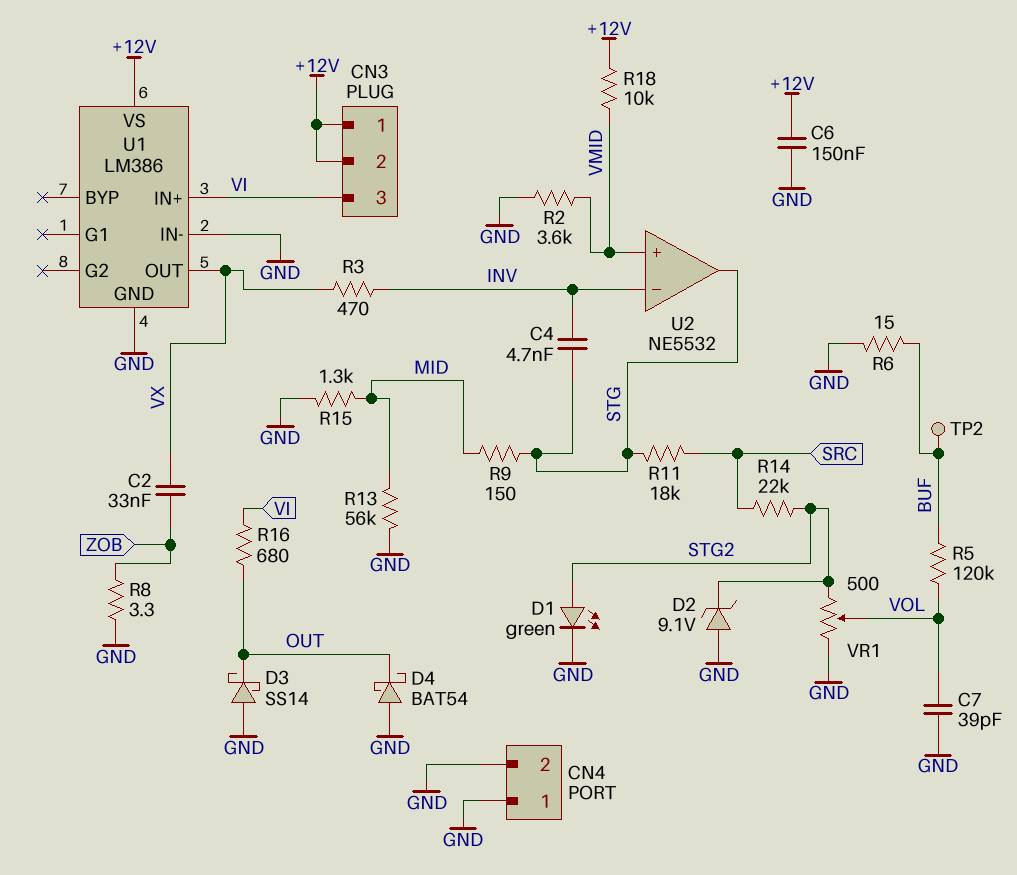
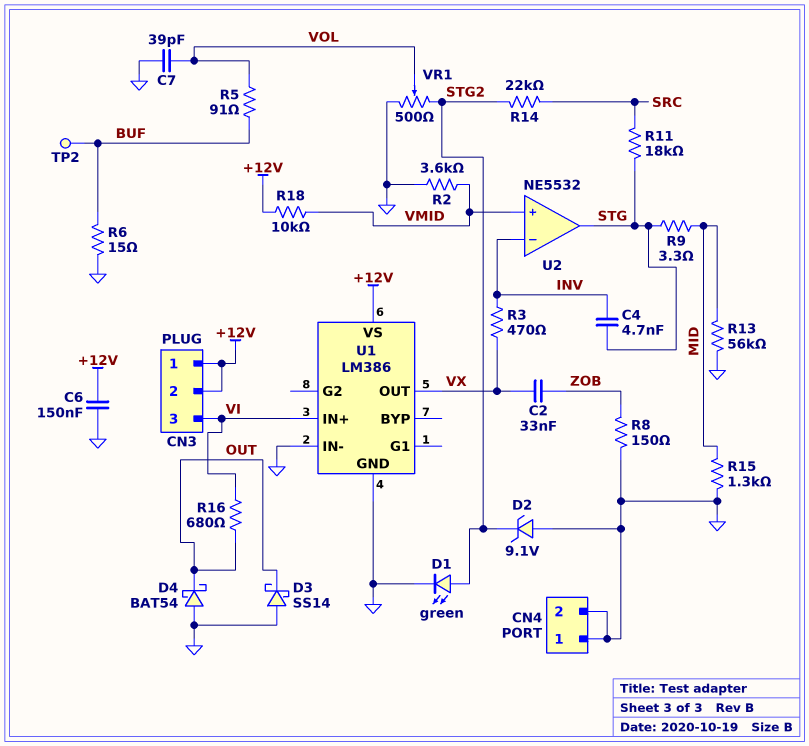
R5: 120k (BUF, VOL) -> 91 (BUF, VOL)
R8: 3.3 (GND, ZOB) -> 150 (GND, ZOB)
R9: 150 (MID, STG) -> 3.3 (MID, STG)

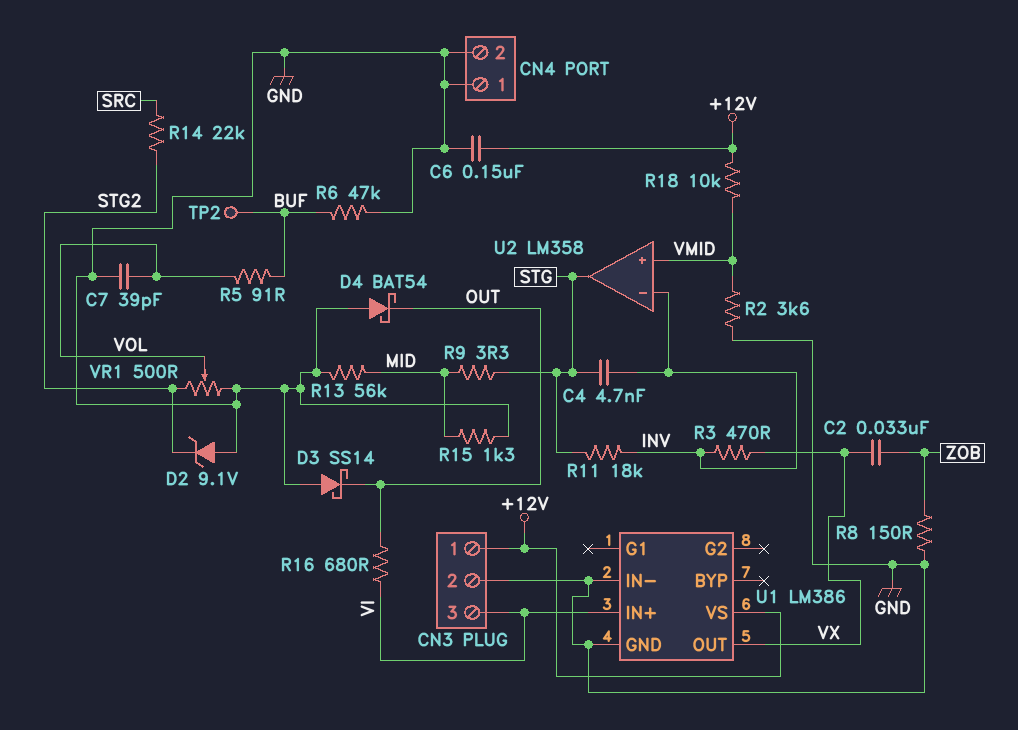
CN3 pin 2: +12V -> GND
D1: LED green (A STG2, K GND) -> none
R6: 15 (BUF, GND) -> 47k (BUF, GND)
R11: 18k (SRC, STG) -> 18k (INV, STG)
U2: NE5532 -> LM358

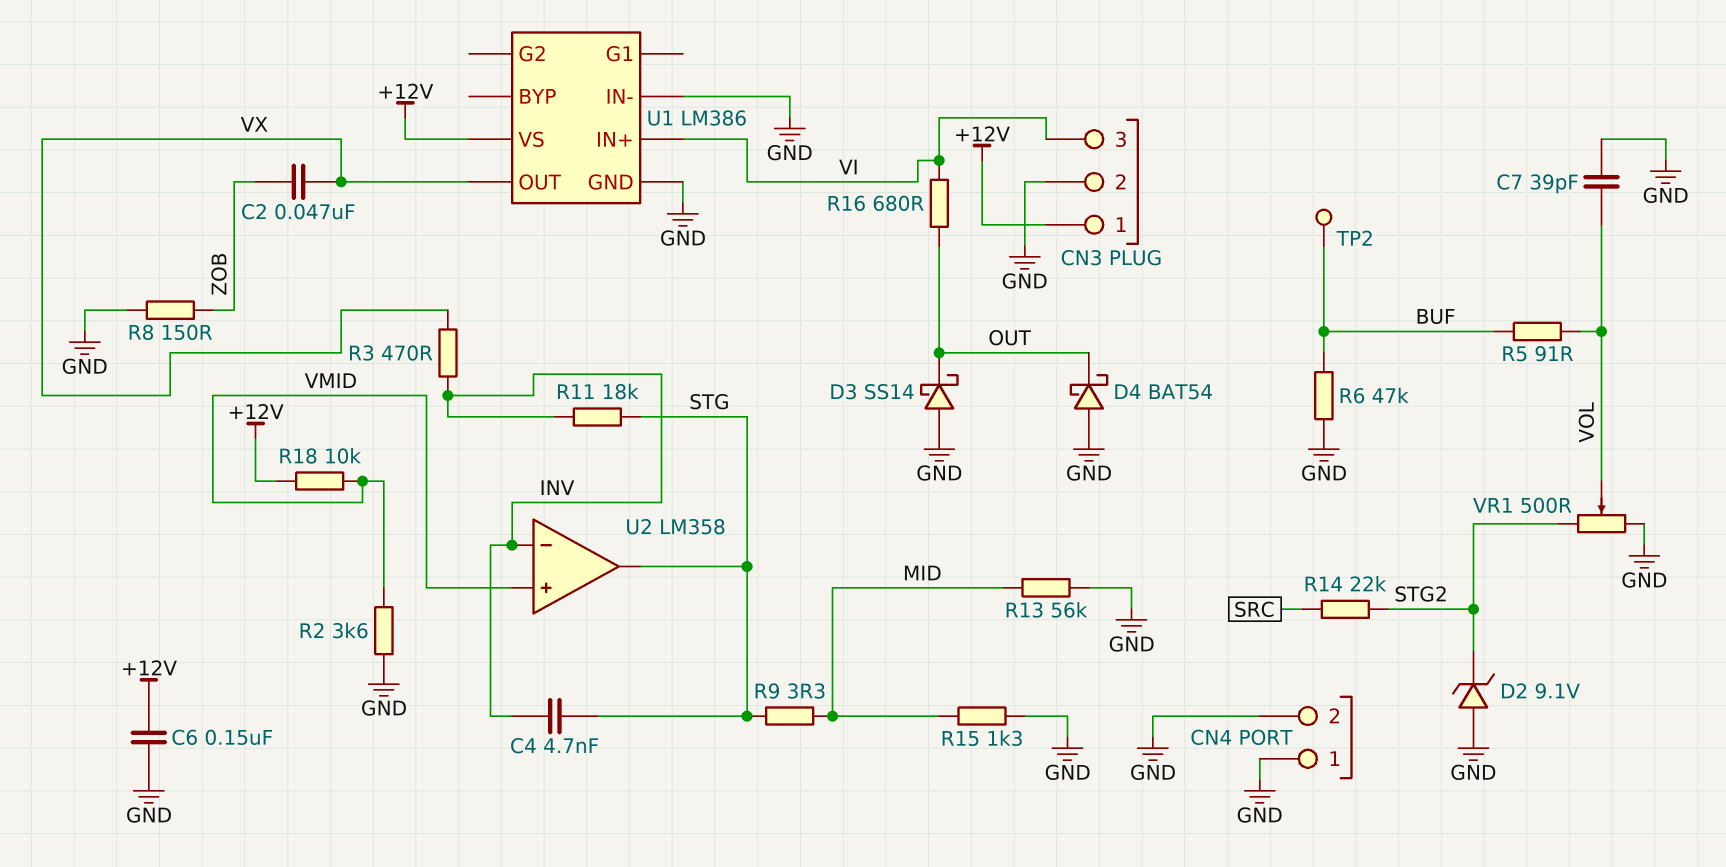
C2: 33nF (VX, ZOB) -> 47nF (VX, ZOB)

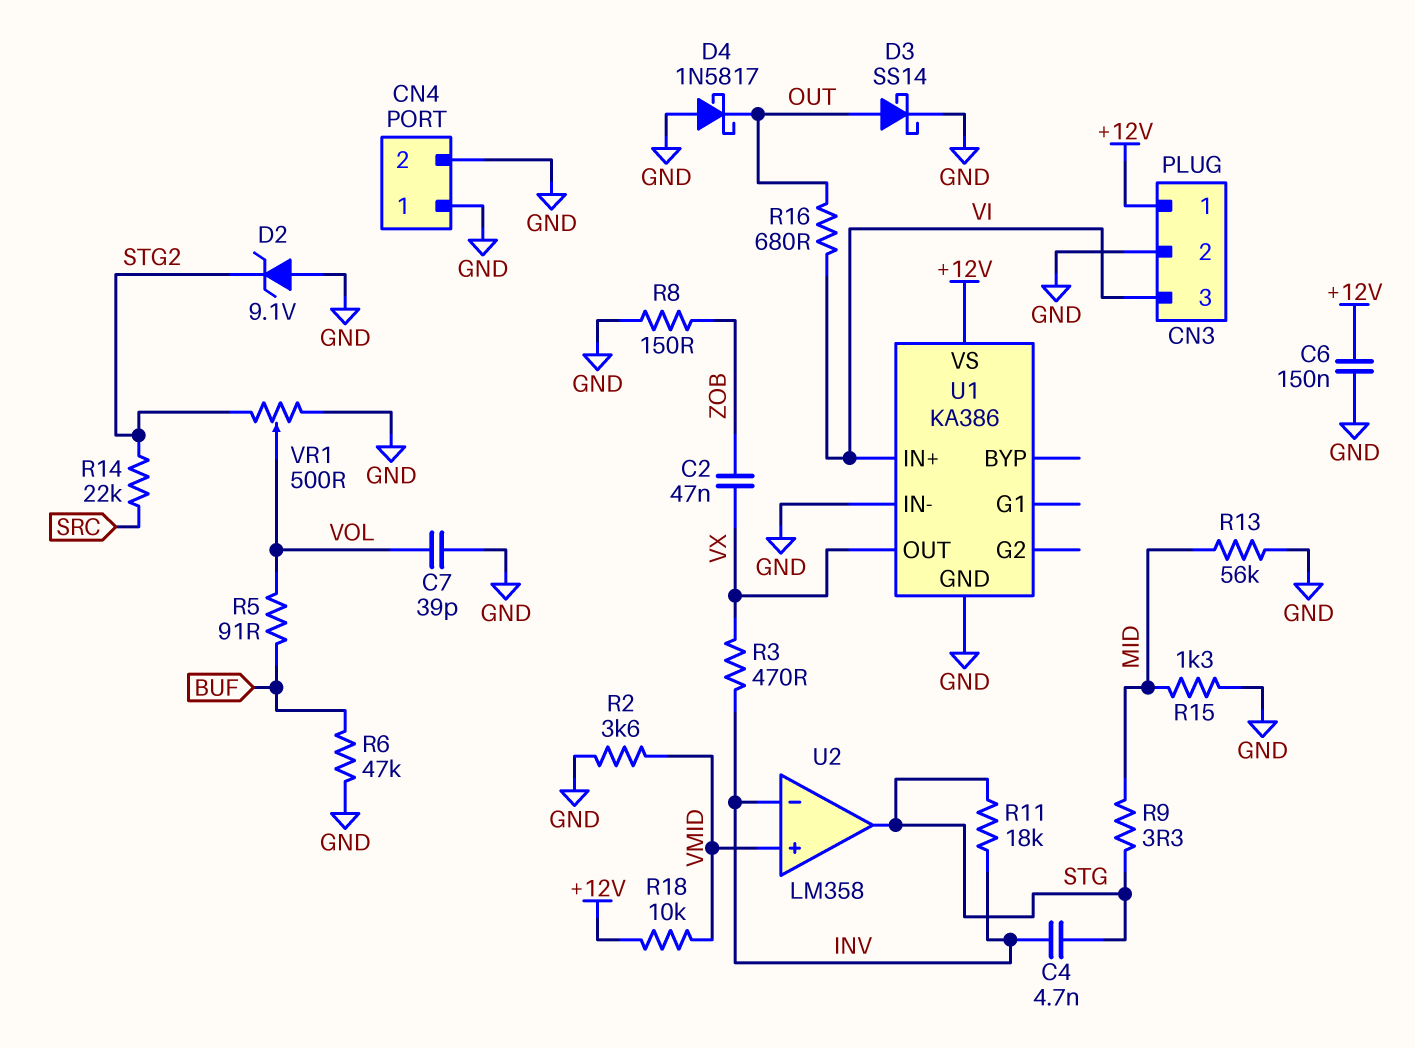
D3: schottky SS14 (A GND, K OUT) -> schottky SS14 (A OUT, K GND)
D4: schottky BAT54 (A GND, K OUT) -> schottky 1N5817 (A GND, K OUT)
TP2: test point (BUF) -> none
U1: LM386 -> KA386

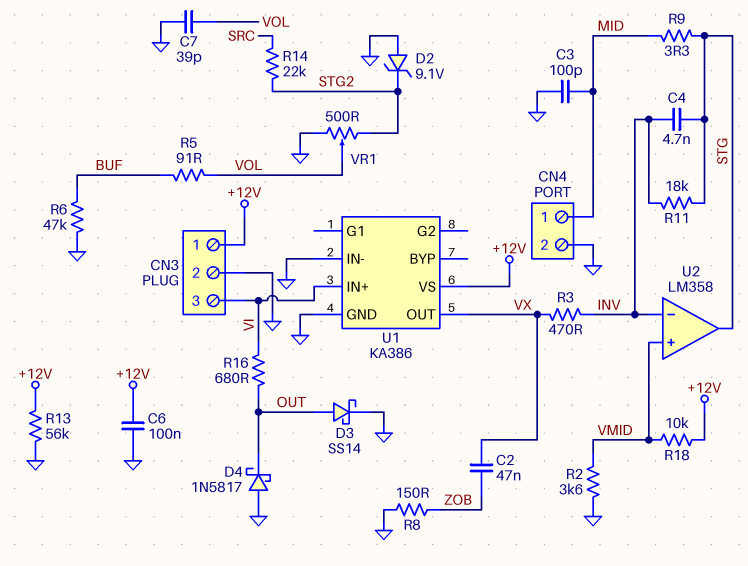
C3: none -> 100pF (GND, MID)
C6: 150nF (+12V, GND) -> 100nF (+12V, GND)
CN4 pin 1: GND -> MID
R13: 56k (GND, MID) -> 56k (+12V, GND)
R15: 1.3k (GND, MID) -> none

